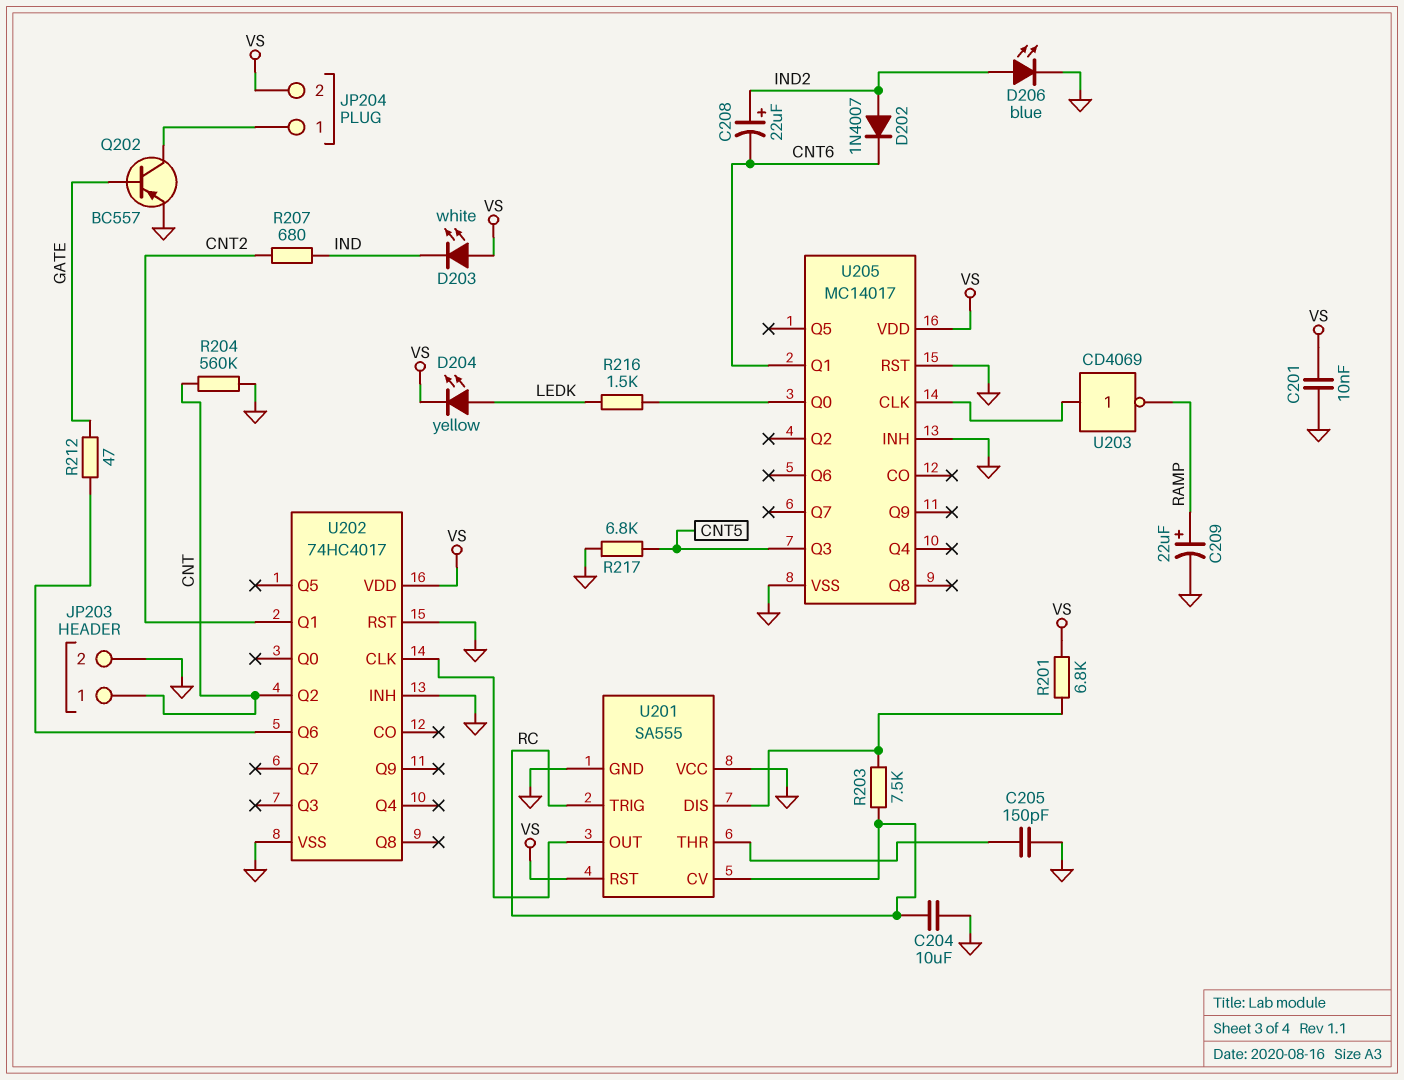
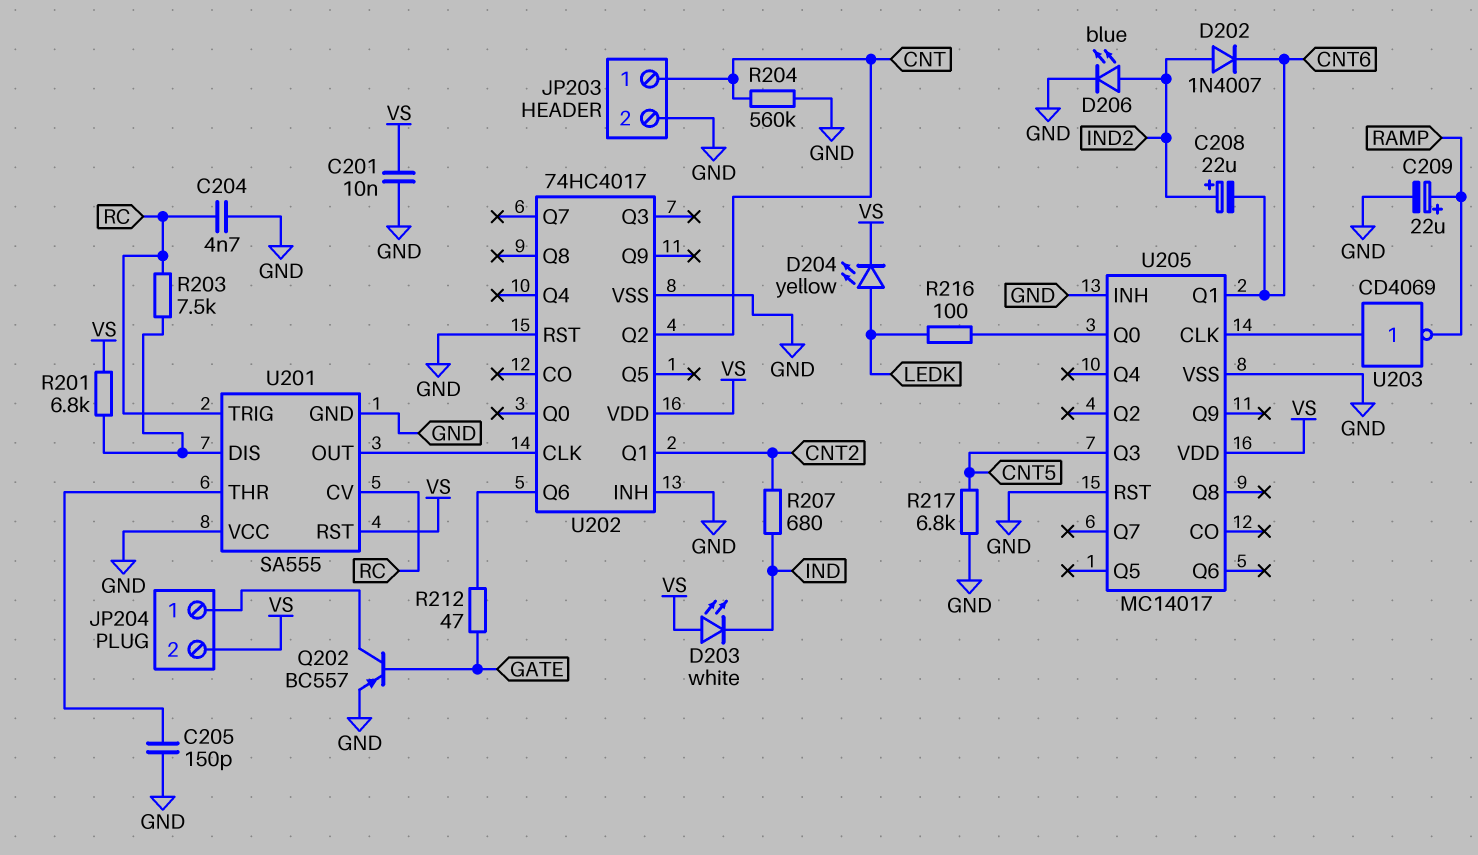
C204: 10uF (GND, RC) -> 4.7nF (GND, RC)
R216: 1.5k (LEDK, U205/Q0) -> 100 (LEDK, U205/Q0)

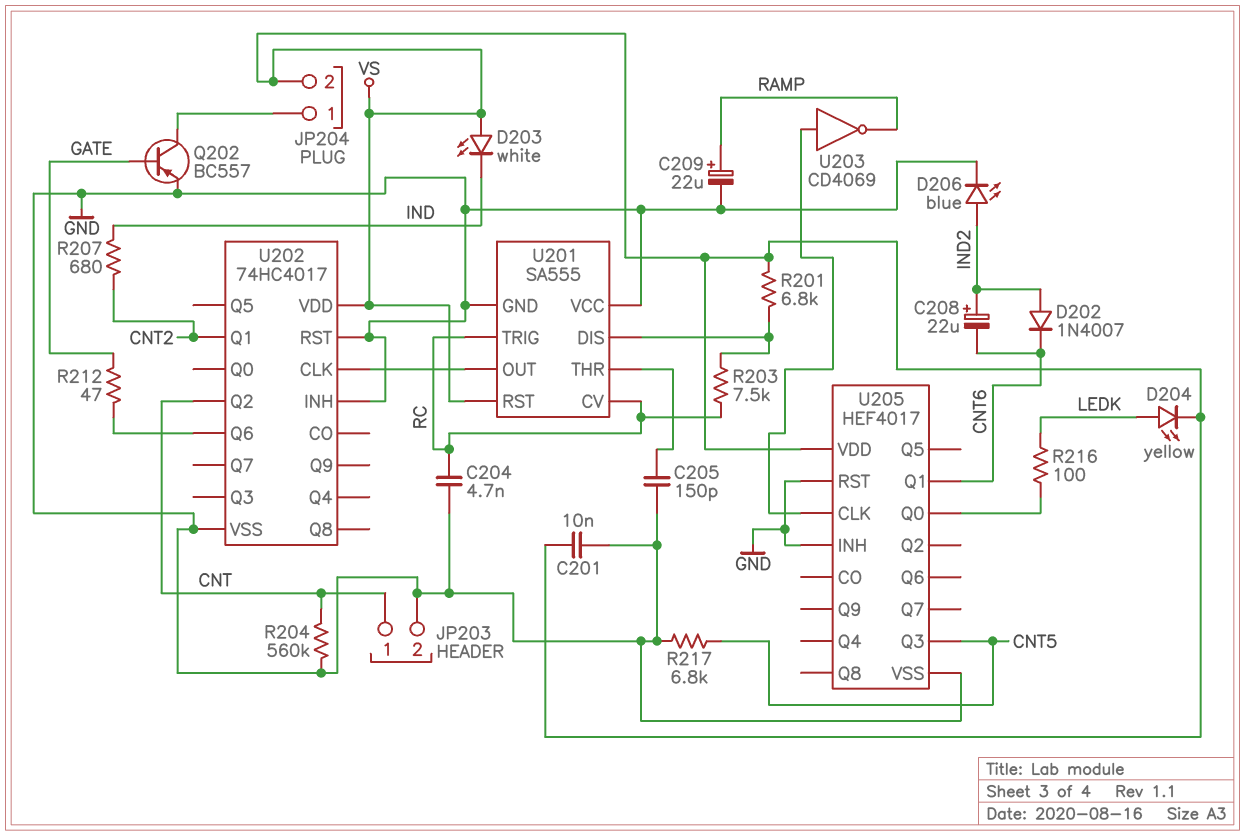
U205: MC14017 -> HEF4017

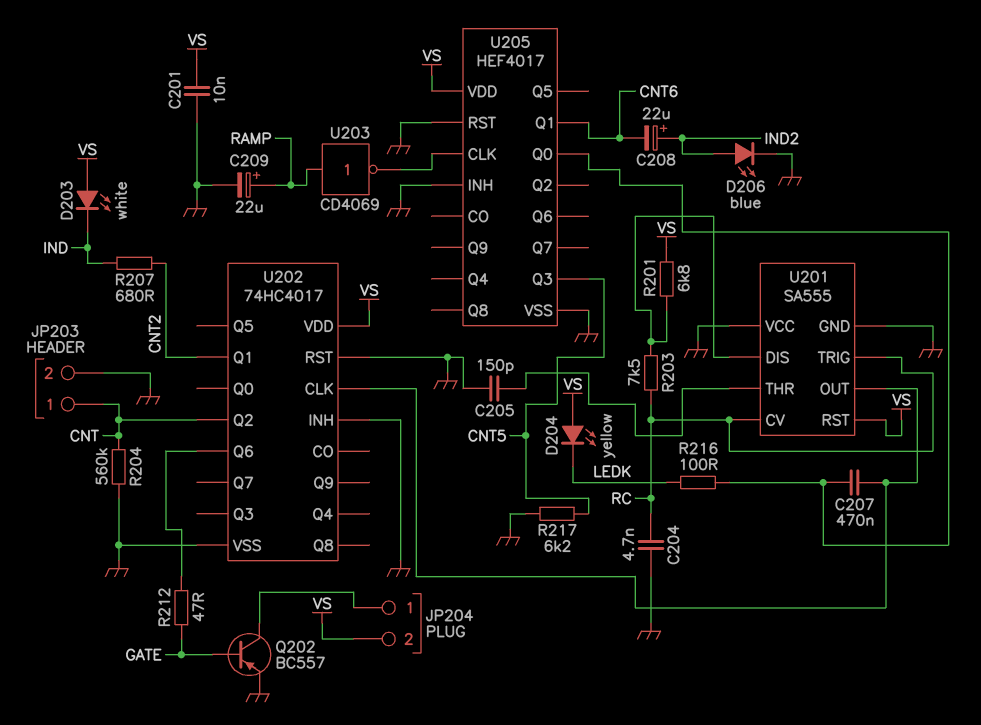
C207: none -> 470nF (U201/OUT, U205/Q0)
D202: diode 1N4007 (A IND2, K CNT6) -> none
D204: LED yellow (A LEDK, K VS) -> LED yellow (A VS, K LEDK)
R217: 6.8k (CNT5, GND) -> 6.2k (CNT5, GND)
U203: NOT CD4069 (in U205/CLK, out RAMP) -> NOT CD4069 (in RAMP, out U205/CLK)

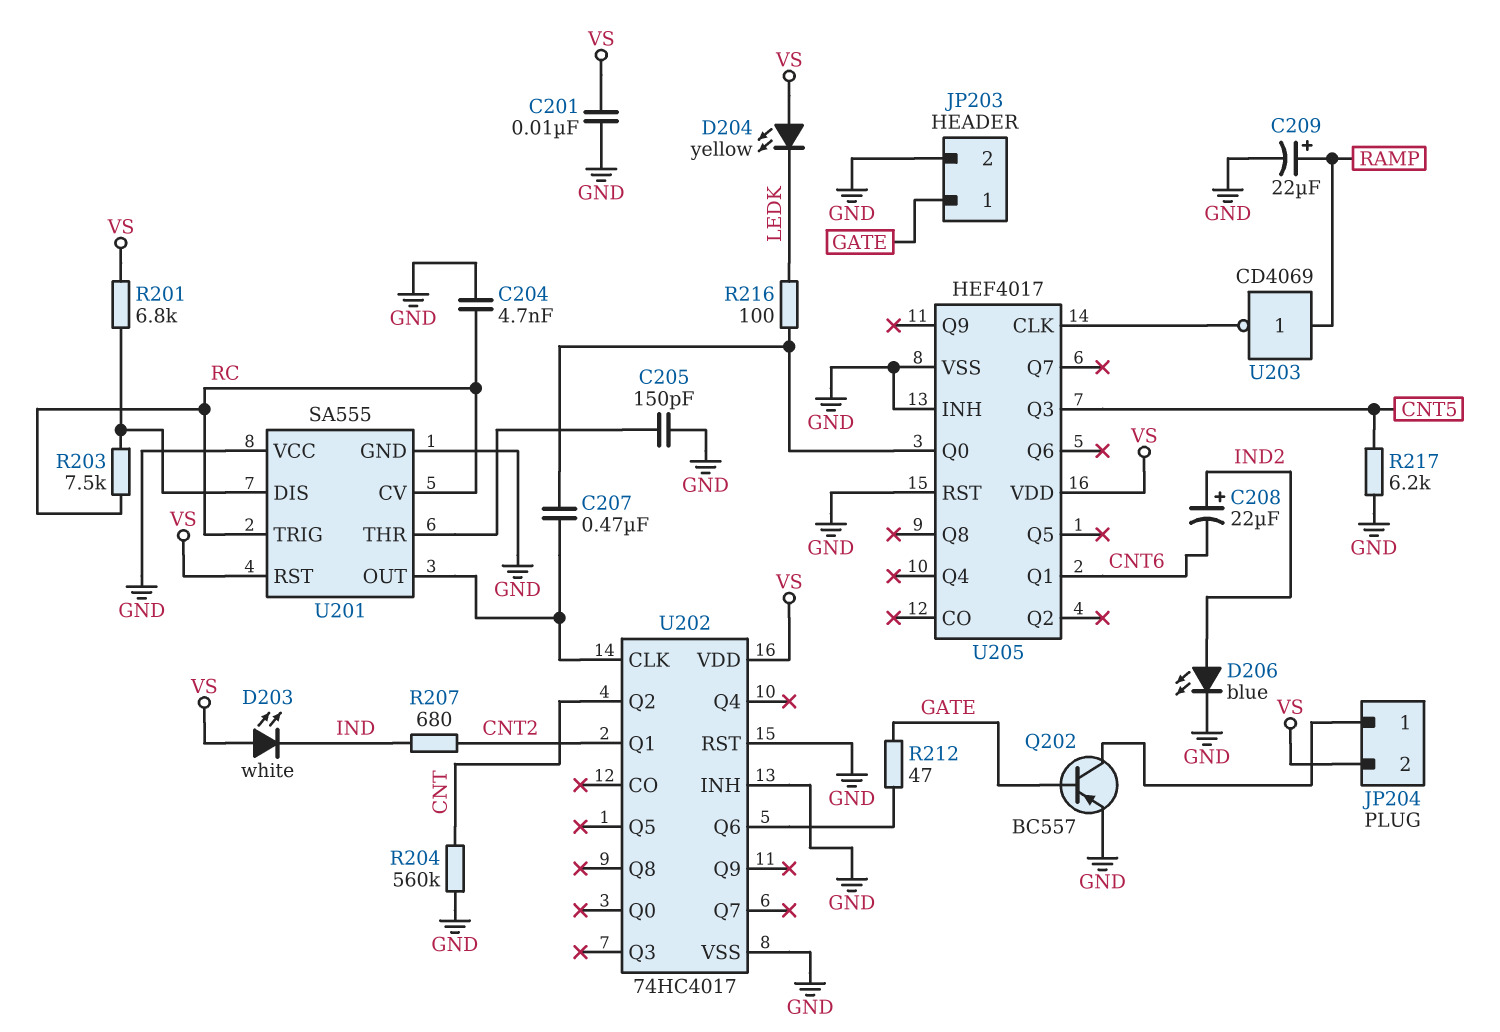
JP203 pin 1: CNT -> GATE

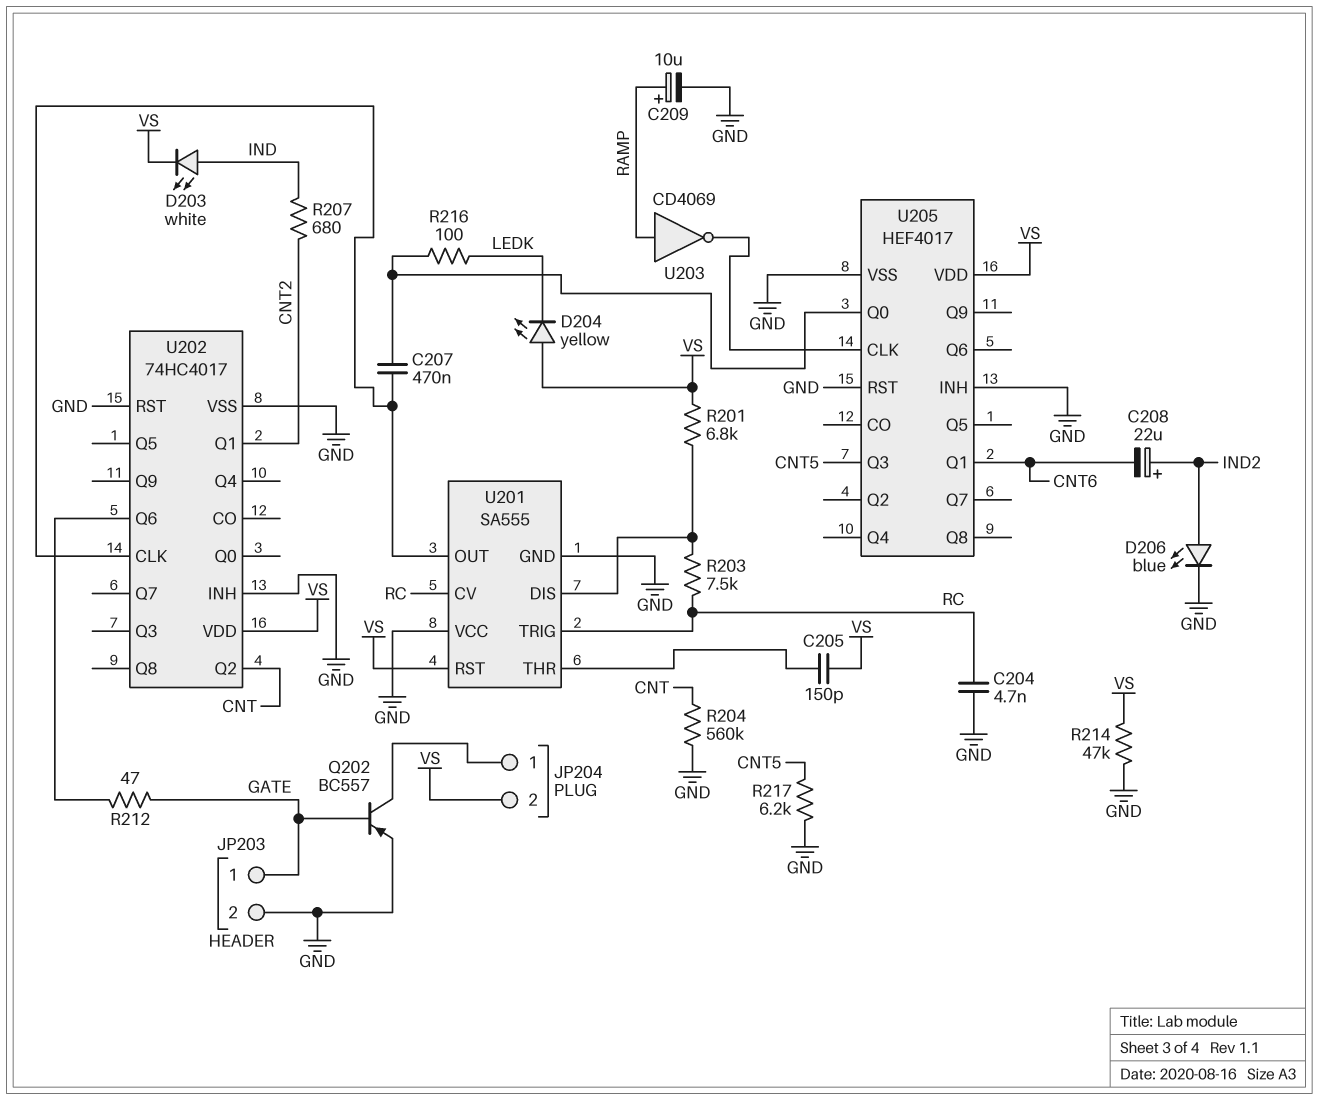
C201: 10nF (GND, VS) -> none
C205: 150pF (GND, U201/THR) -> 150pF (U201/THR, VS)
C209: 22uF (plus RAMP, minus GND) -> 10uF (plus RAMP, minus GND)
D203: LED white (A VS, K IND) -> LED white (A IND, K VS)
R214: none -> 47k (GND, VS)

